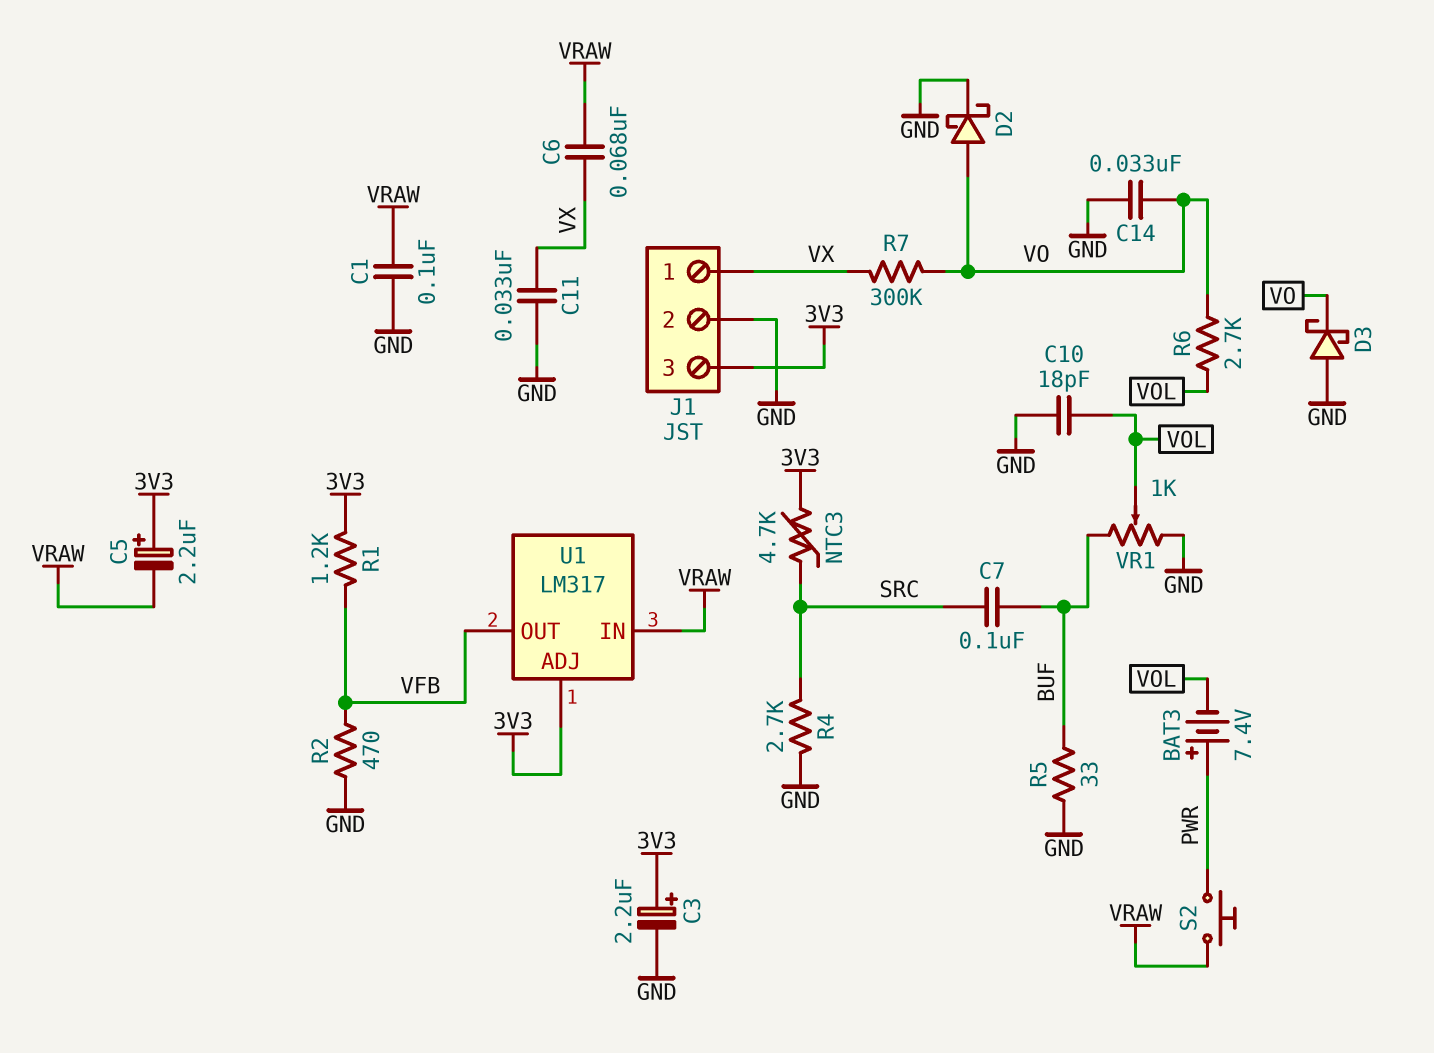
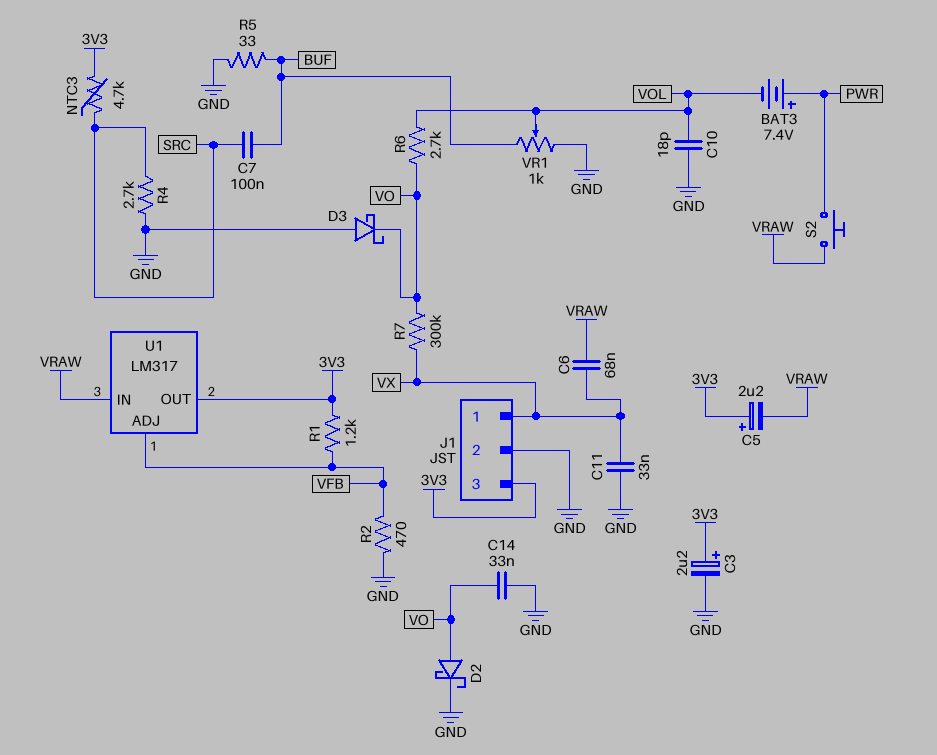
C1: 100nF (GND, VRAW) -> none
U1 pin ADJ: 3V3 -> VFB
U1 pin OUT: VFB -> 3V3

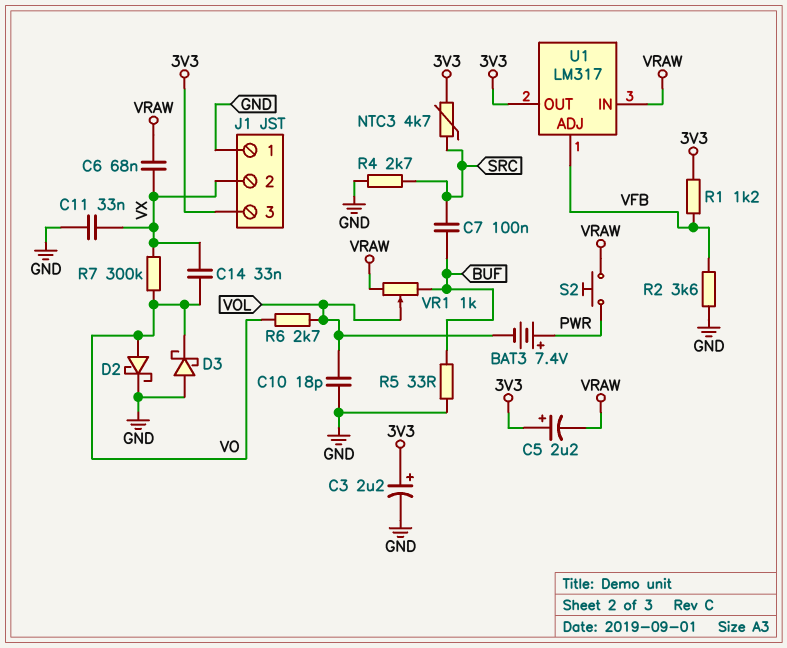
C14: 33nF (GND, VO) -> 33nF (VO, VX)
J1 pin 1: VX -> GND
J1 pin 2: GND -> VX
R2: 470 (GND, VFB) -> 3.6k (GND, VFB)
VR1: 1k (BUF, GND, wiper VOL) -> 1k (BUF, VRAW, wiper VOL)

